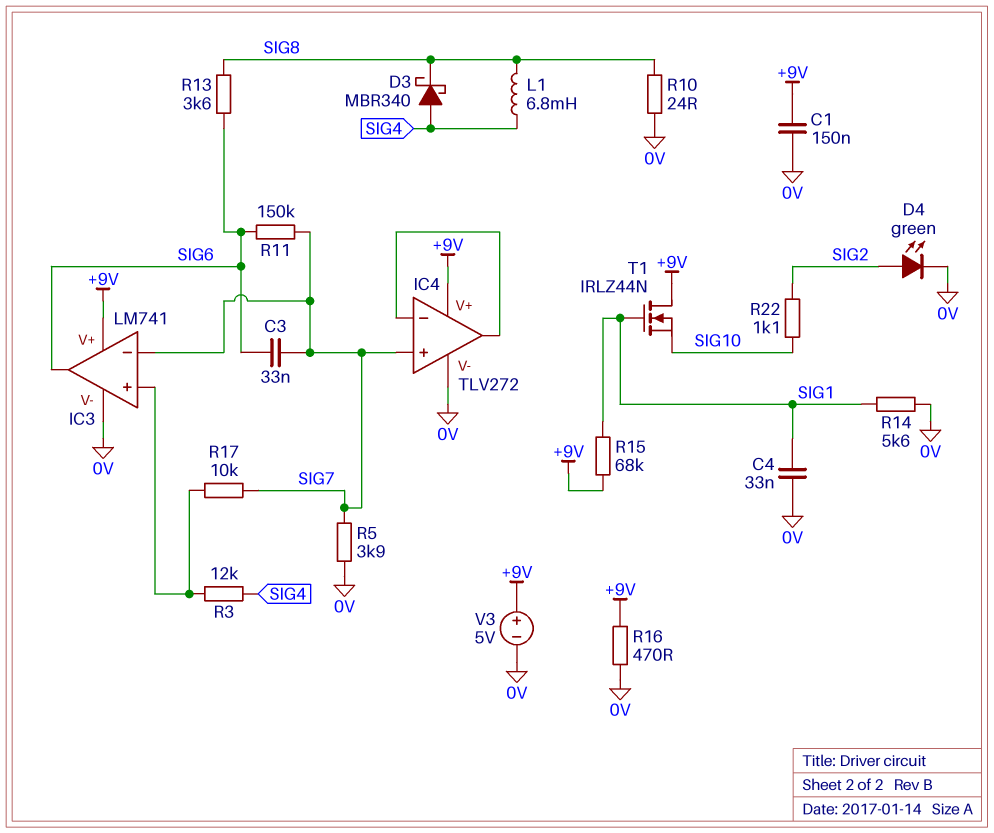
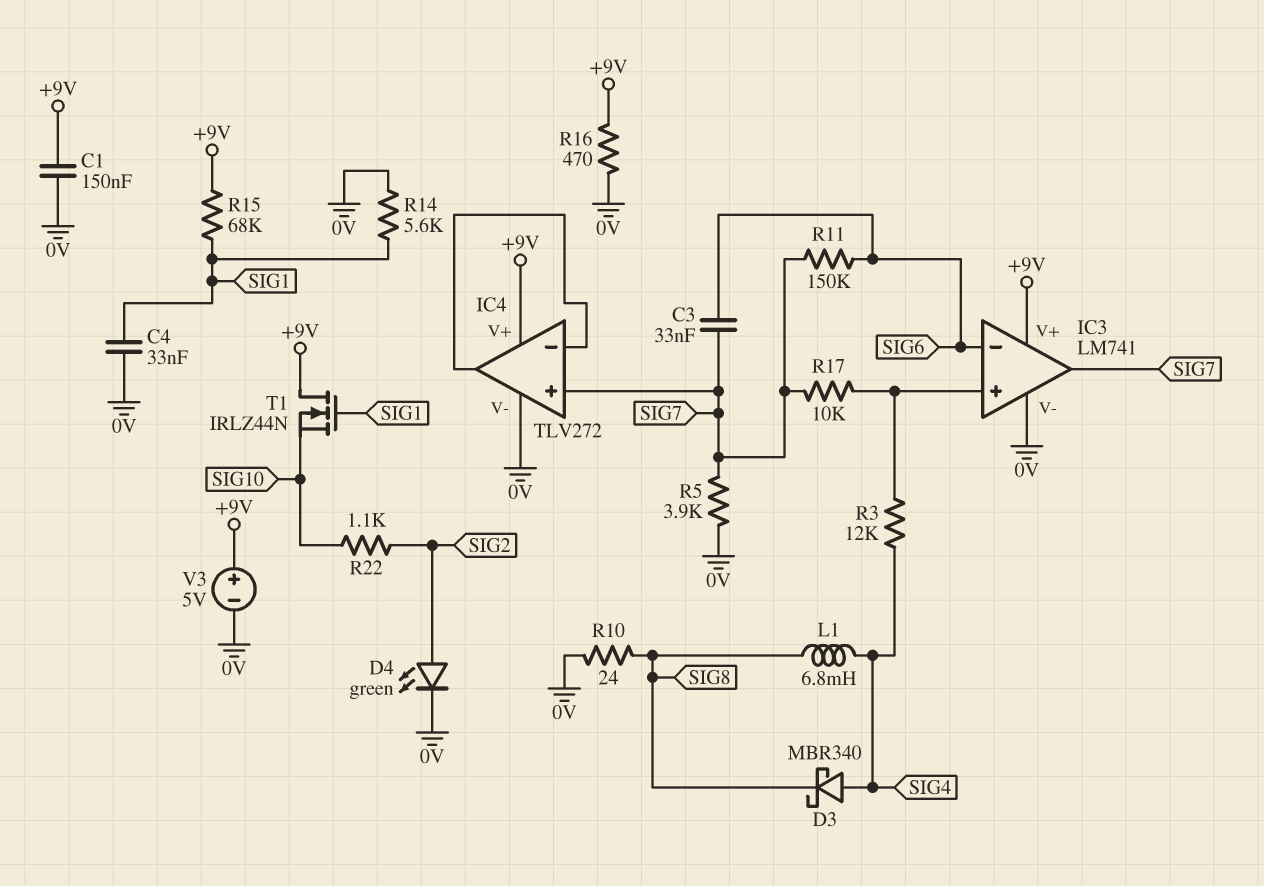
IC3 pin in-: SIG7 -> SIG6
IC3 pin out: SIG6 -> SIG7
R13: 3.6k (SIG6, SIG8) -> none

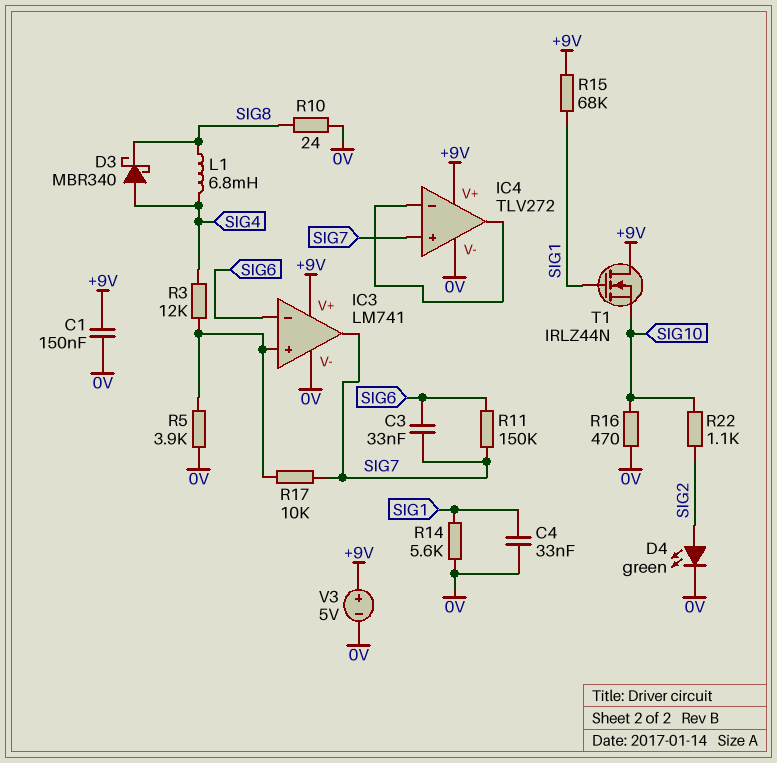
R5: 3.9k (0V, SIG7) -> 3.9k (0V, IC3/in+)
R16: 470 (+9V, 0V) -> 470 (0V, SIG10)

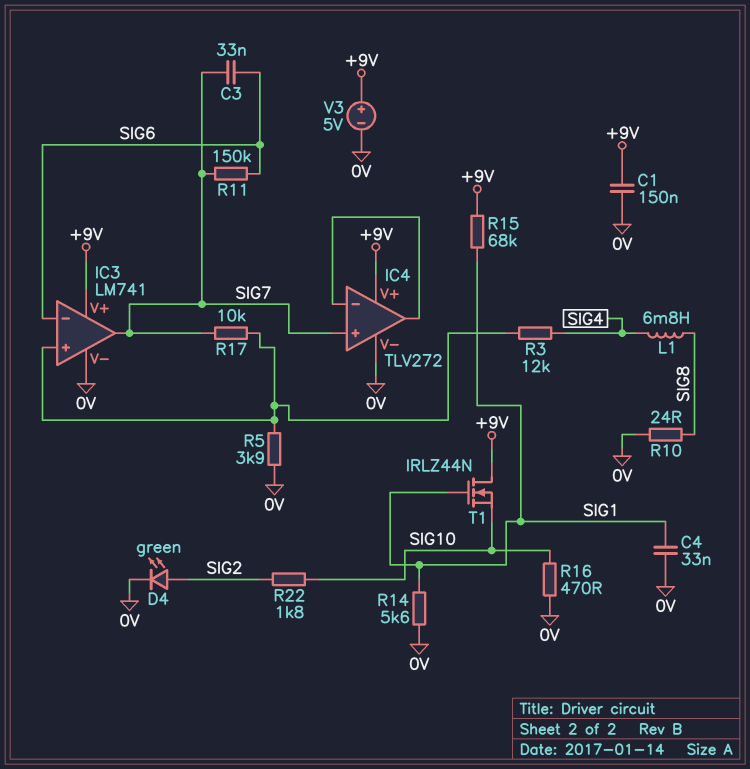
D3: schottky MBR340 (A SIG4, K SIG8) -> none
R22: 1.1k (SIG2, SIG10) -> 1.8k (SIG2, SIG10)

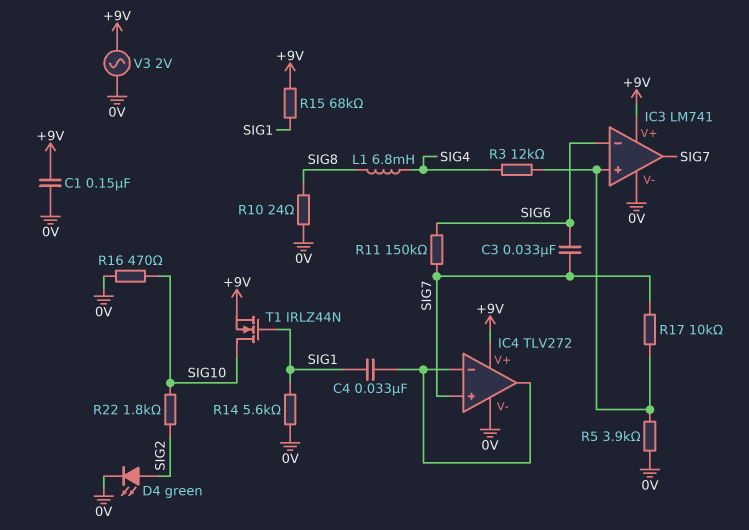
C4: 33nF (0V, SIG1) -> 33nF (IC4/in-, SIG1)
T1: NMOS IRLZ44N (G SIG1, D +9V, S SIG10) -> NMOS IRLZ44N (G SIG1, D SIG10, S +9V)
V3: 5V (plus +9V, minus 0V) -> AC 2V (+9V, 0V)

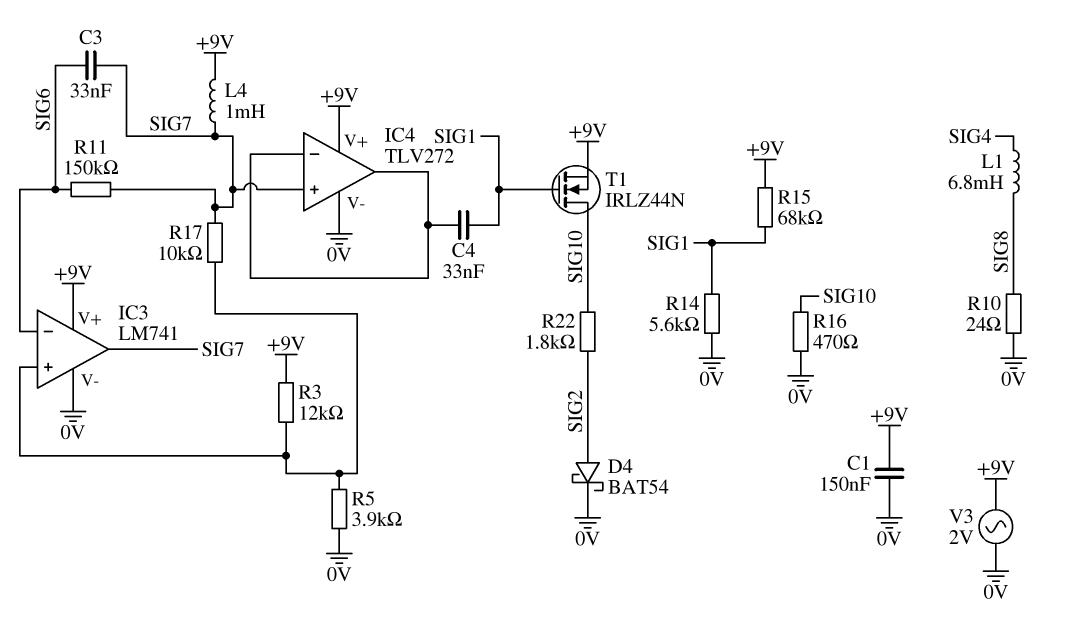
D4: LED green (A SIG2, K 0V) -> schottky BAT54 (A SIG2, K 0V)
L4: none -> 1mH (+9V, SIG7)
R3: 12k (IC3/in+, SIG4) -> 12k (+9V, IC3/in+)

